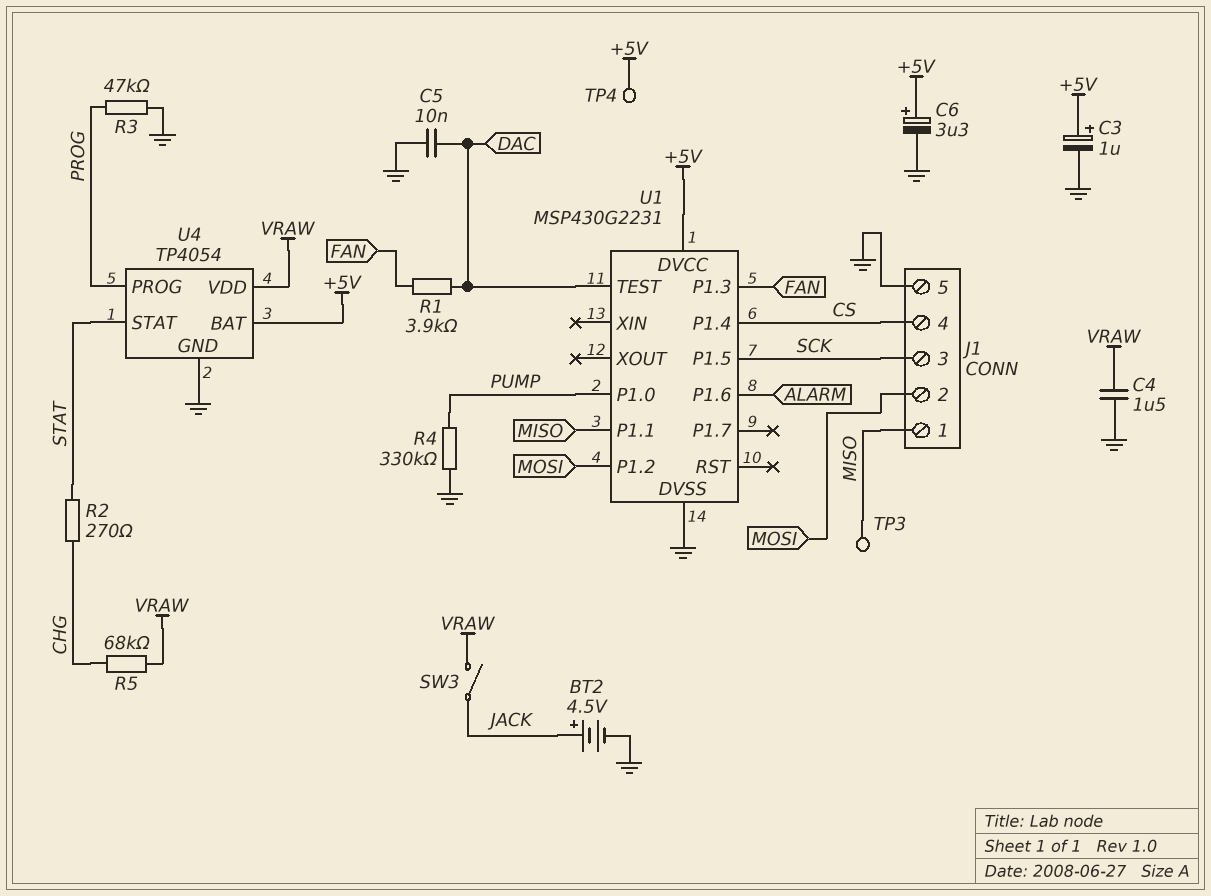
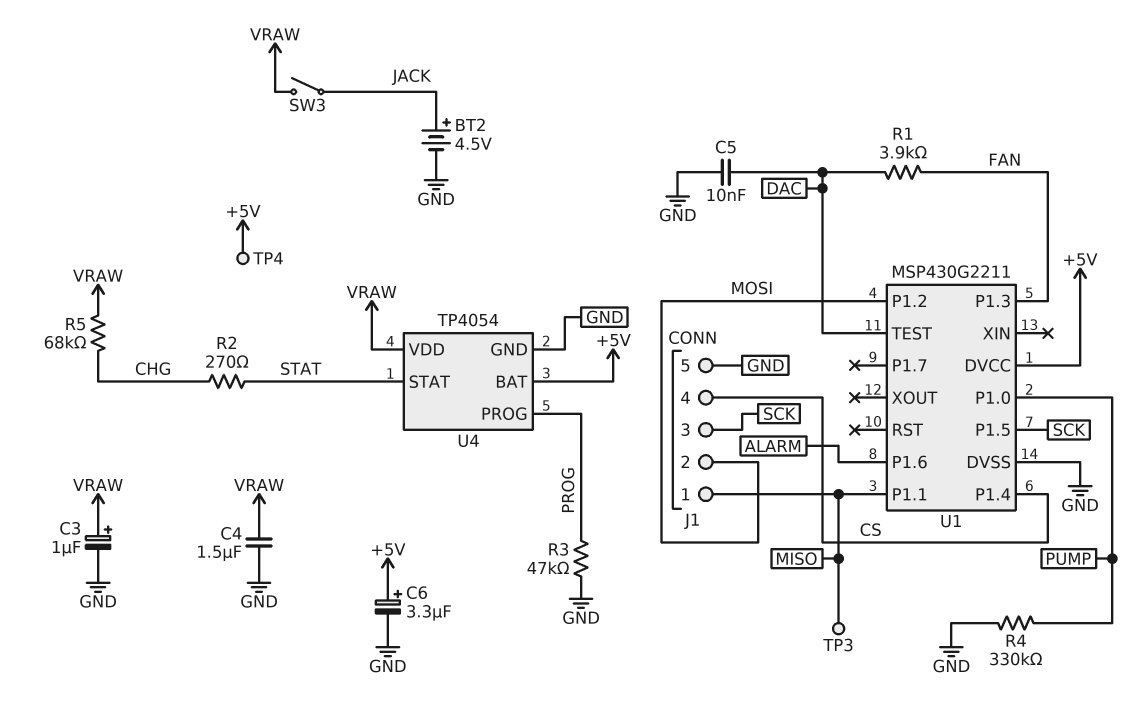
C3: 1uF (plus +5V, minus GND) -> 1uF (plus VRAW, minus GND)
U1: MSP430G2231 -> MSP430G2211

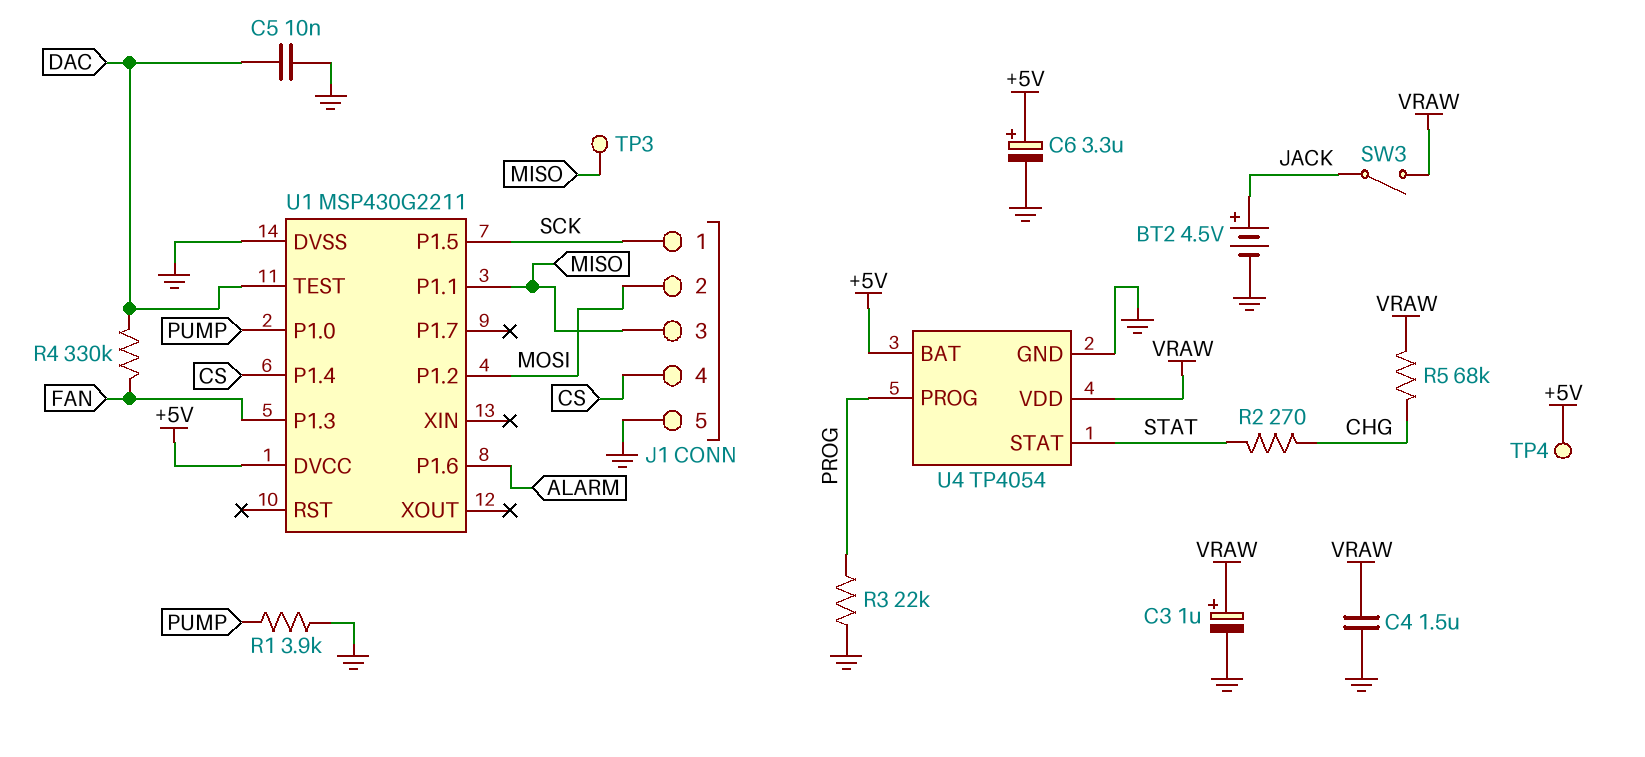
J1 pin 1: MISO -> SCK
J1 pin 3: SCK -> MISO
R1: 3.9k (DAC, FAN) -> 3.9k (GND, PUMP)
R3: 47k (GND, PROG) -> 22k (GND, PROG)
R4: 330k (GND, PUMP) -> 330k (DAC, FAN)

